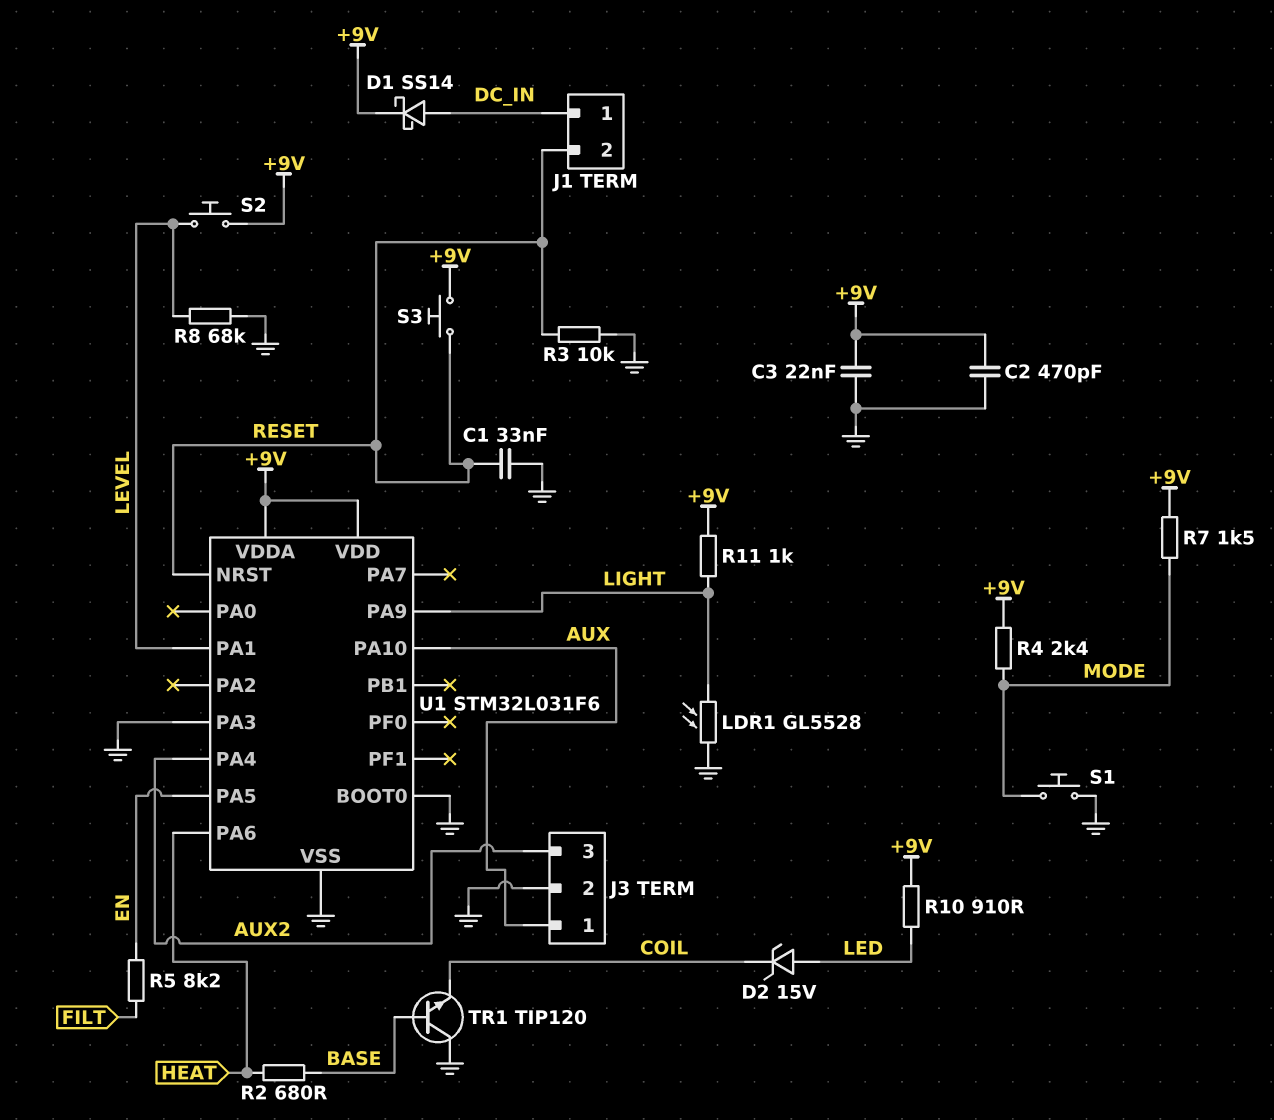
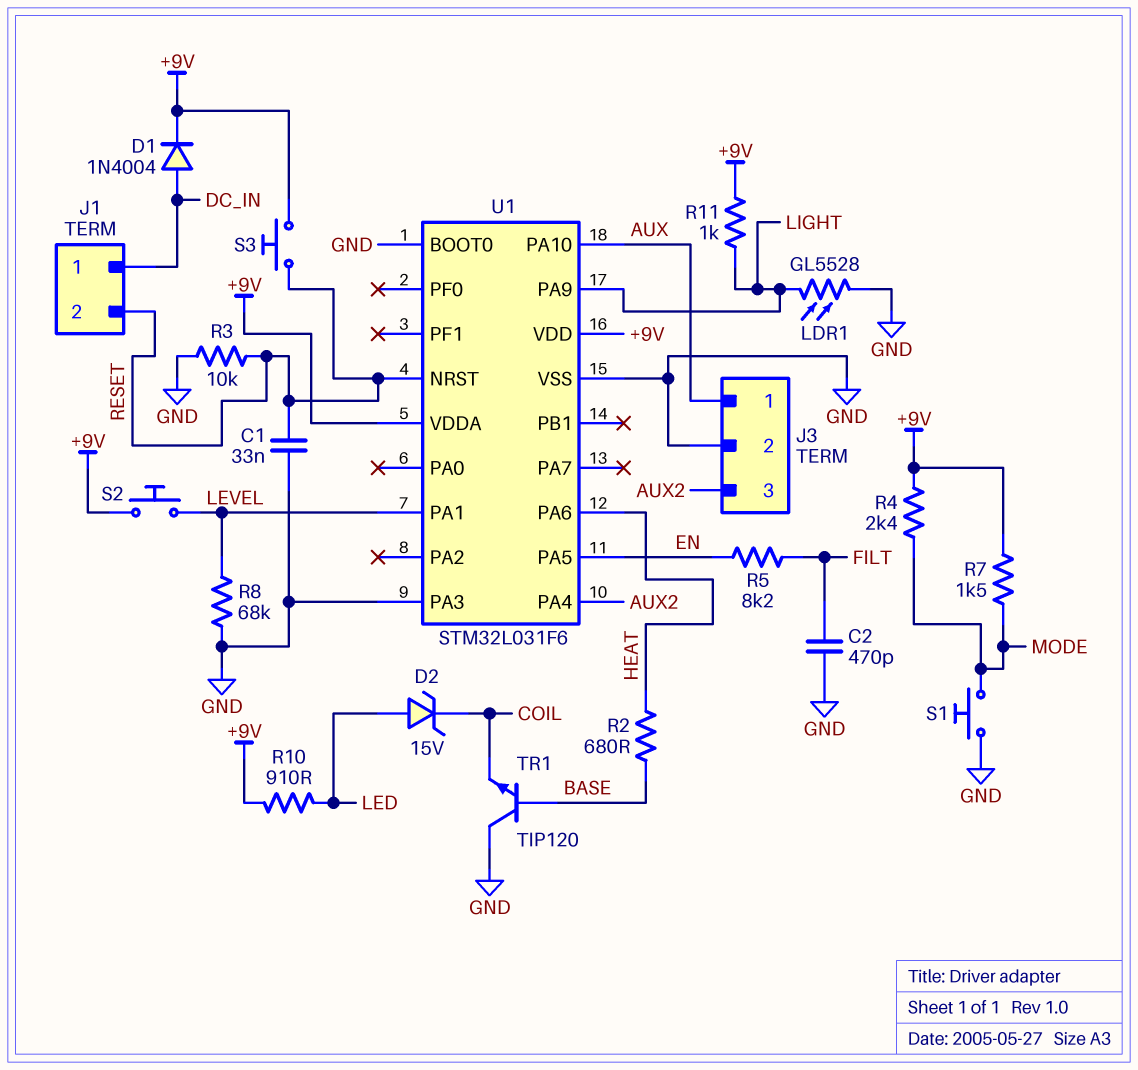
C2: 470pF (+9V, GND) -> 470pF (FILT, GND)
C3: 22nF (+9V, GND) -> none
D1: schottky SS14 (A DC_IN, K +9V) -> diode 1N4004 (A DC_IN, K +9V)

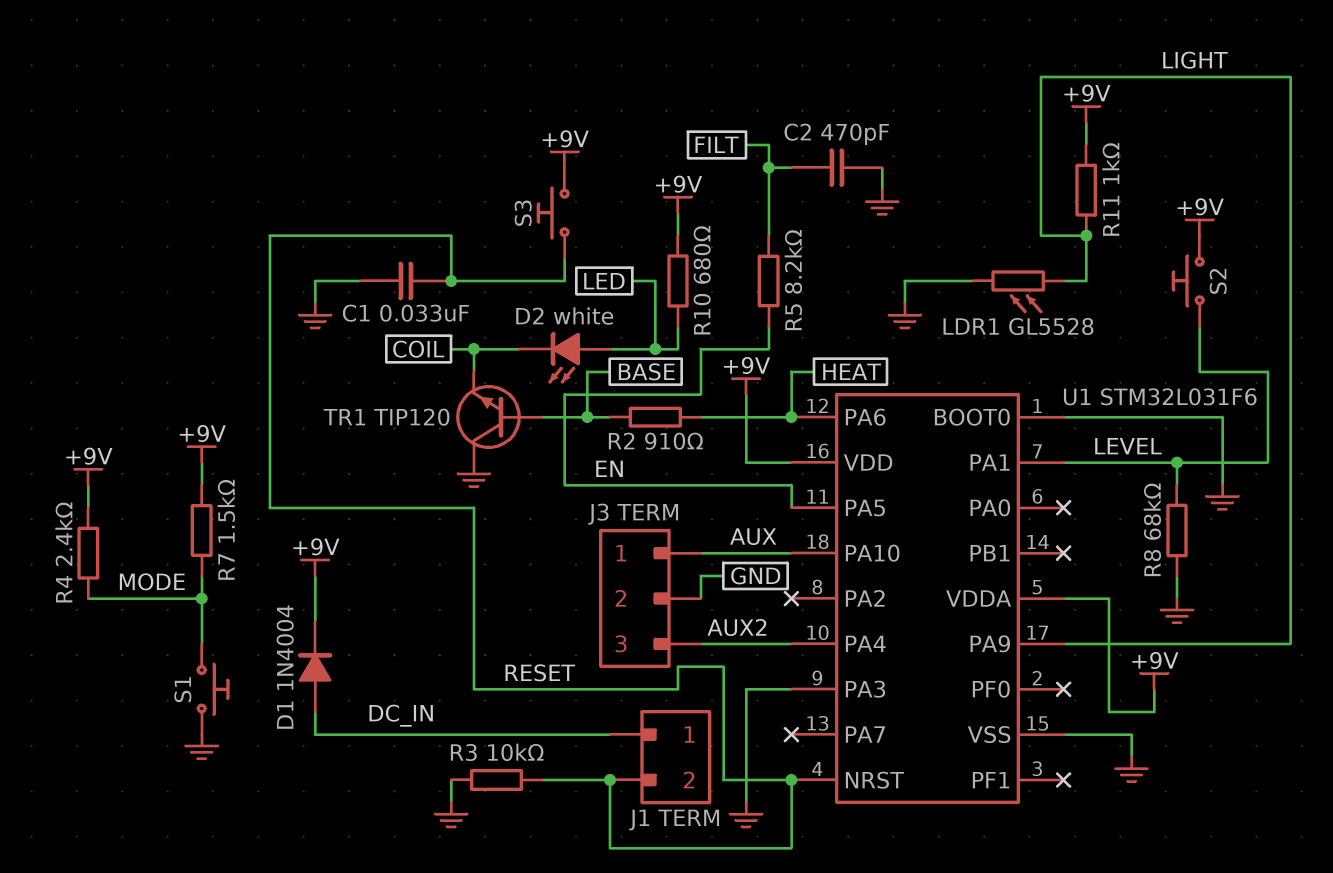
D2: zener 15V (A LED, K COIL) -> LED white (A LED, K COIL)
R2: 680 (BASE, HEAT) -> 910 (BASE, HEAT)
R10: 910 (+9V, LED) -> 680 (+9V, LED)

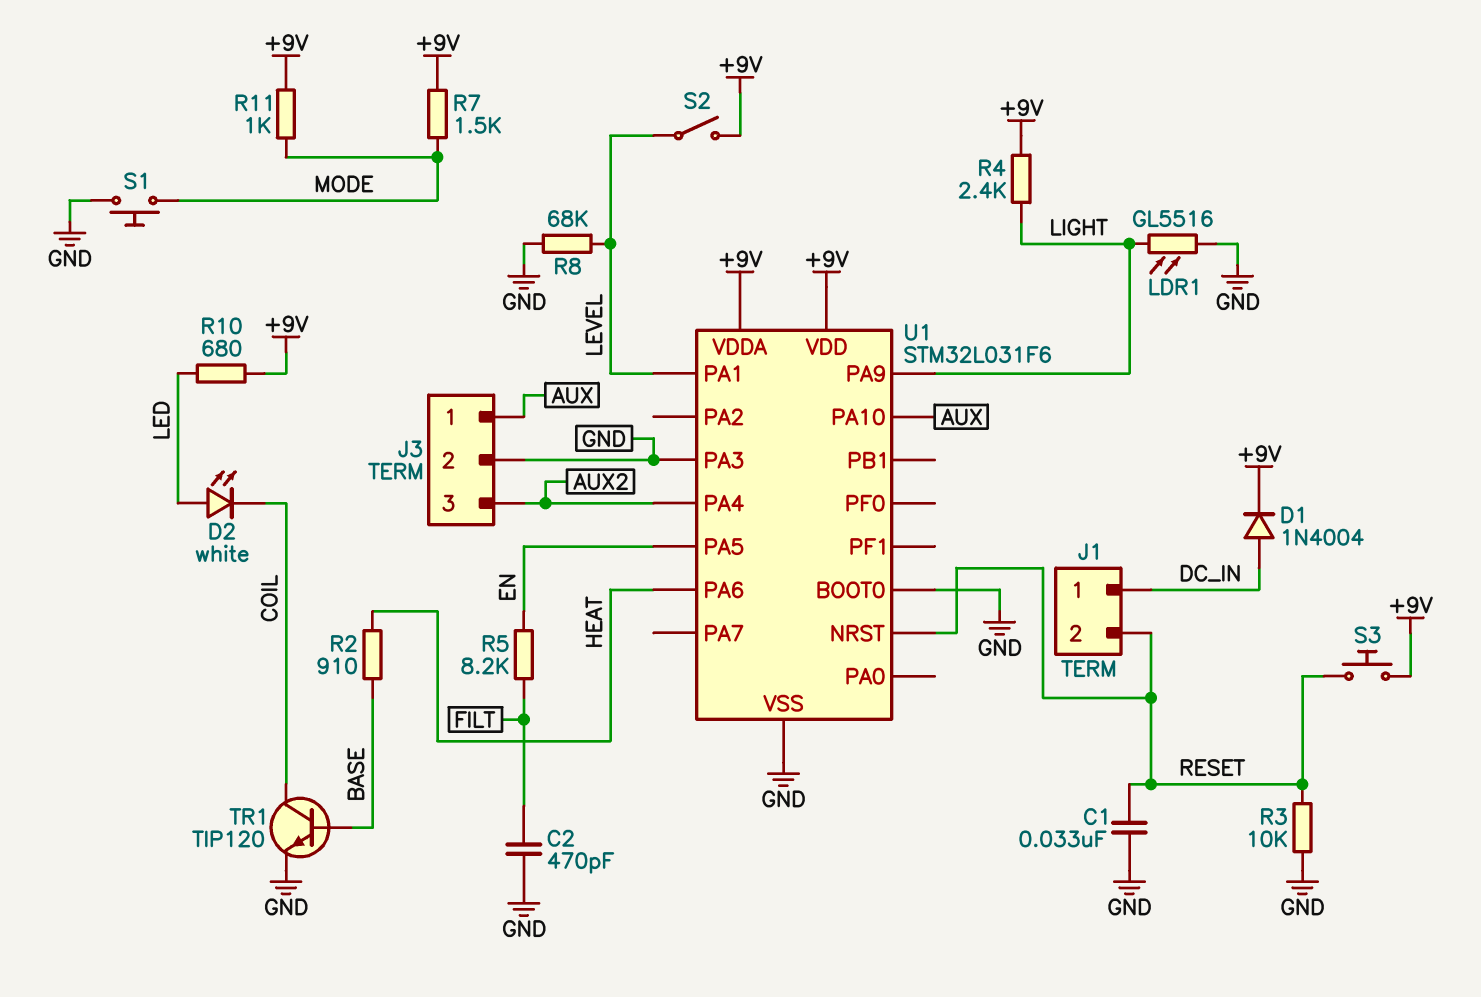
LDR1: GL5528 (GND, LIGHT) -> GL5516 (GND, LIGHT)
R4: 2.4k (+9V, MODE) -> 2.4k (+9V, LIGHT)
R11: 1k (+9V, LIGHT) -> 1k (+9V, MODE)
S2: button (+9V, LEVEL) -> switch (+9V, LEVEL)
TR1: NPN TIP120 (B BASE, C GND, E COIL) -> NPN TIP120 (B BASE, C COIL, E GND)

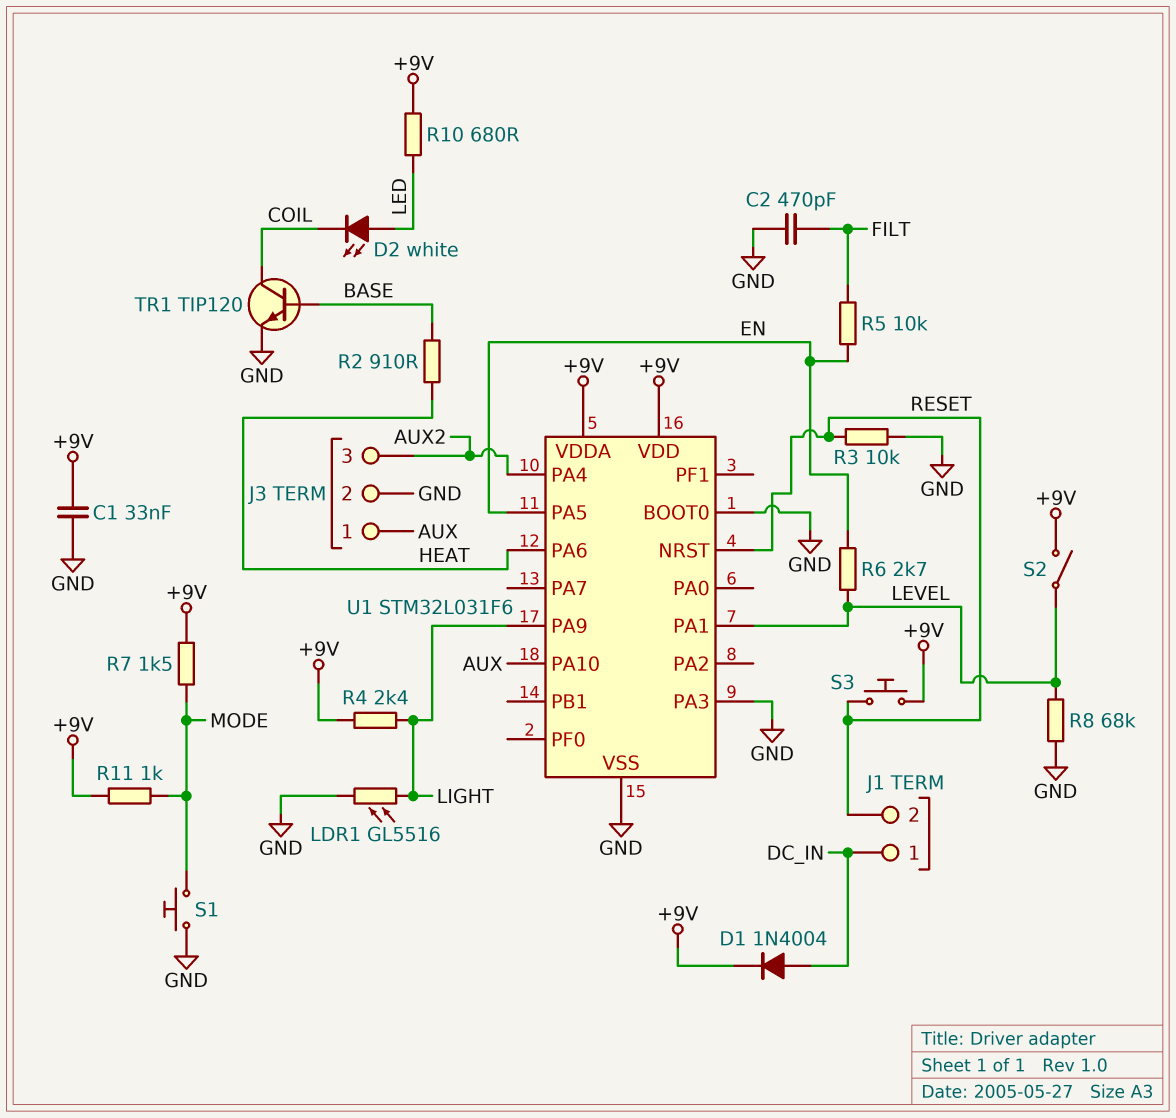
C1: 33nF (GND, RESET) -> 33nF (+9V, GND)
R5: 8.2k (EN, FILT) -> 10k (EN, FILT)
R6: none -> 2.7k (EN, LEVEL)

